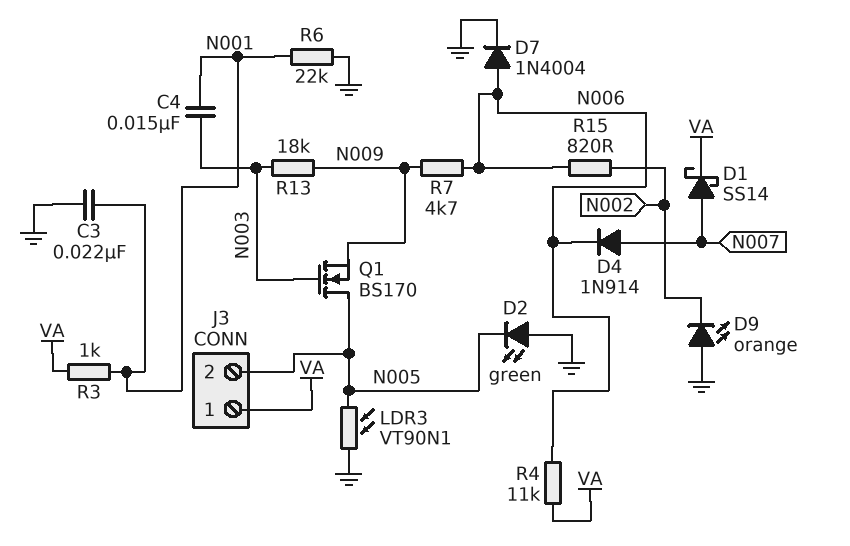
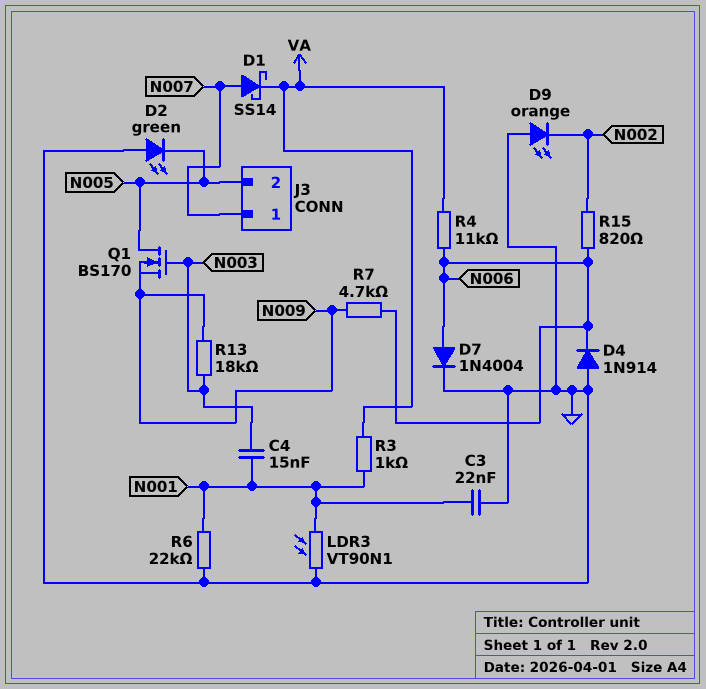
D4: diode 1N914 (A N007, K N006) -> diode 1N914 (A GND, K N006)
J3 pin 1: VA -> N007
LDR3: VT90N1 (GND, N005) -> VT90N1 (GND, N001)

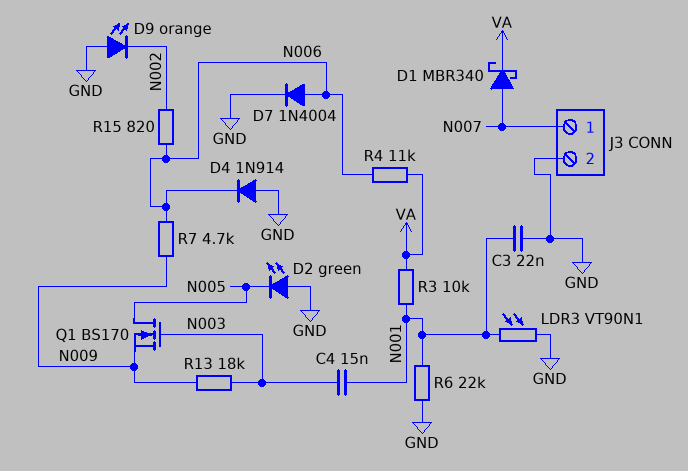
D1: schottky SS14 (A N007, K VA) -> schottky MBR340 (A N007, K VA)
J3 pin 2: N005 -> GND
R3: 1k (N001, VA) -> 10k (N001, VA)

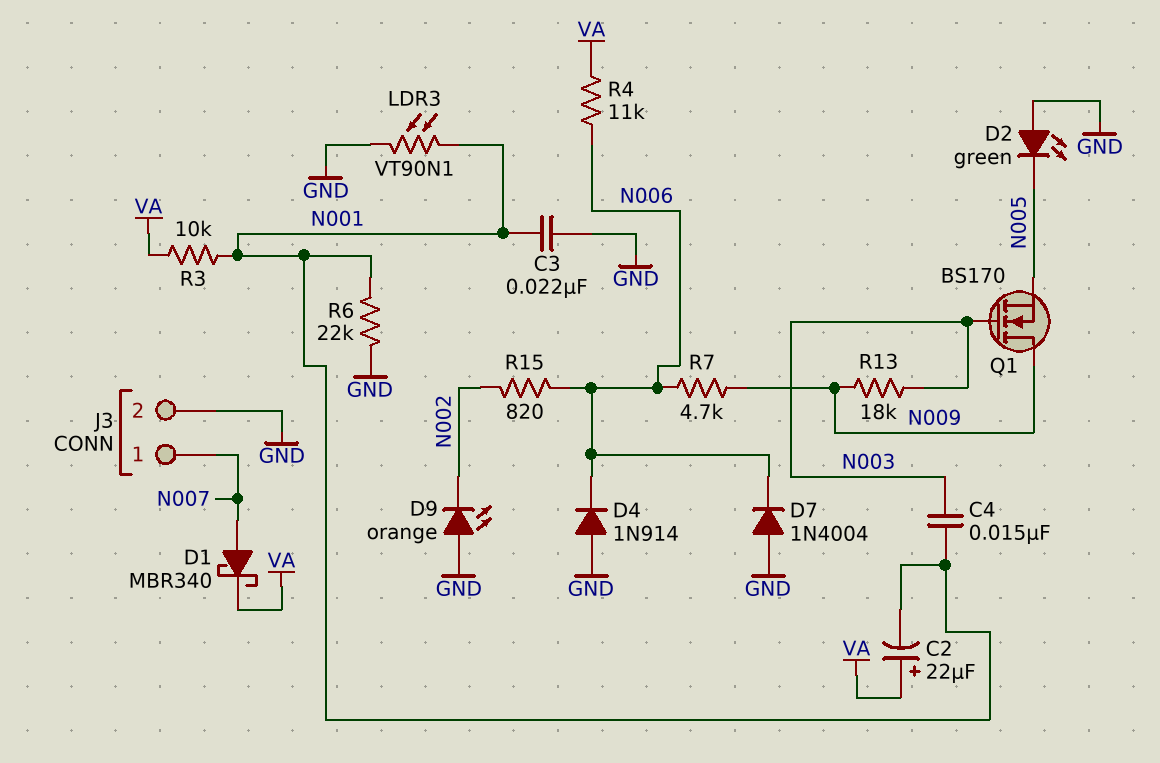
C2: none -> 22uF (plus VA, minus N001)
D7: diode 1N4004 (A N006, K GND) -> diode 1N4004 (A GND, K N006)
Q1: NMOS BS170 (G N003, D N005, S N009) -> NMOS BS170 (G N003, D N009, S N005)

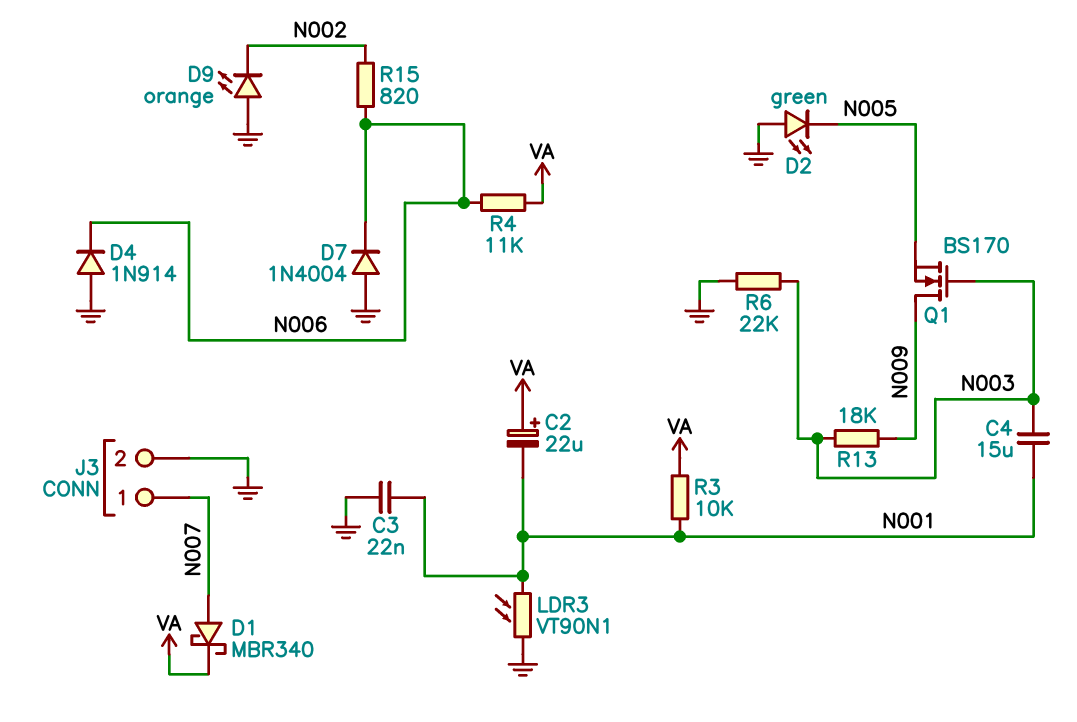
C4: 15nF (N001, N003) -> 15uF (N001, N003)
R6: 22k (GND, N001) -> 22k (GND, N003)
R7: 4.7k (N006, N009) -> none

